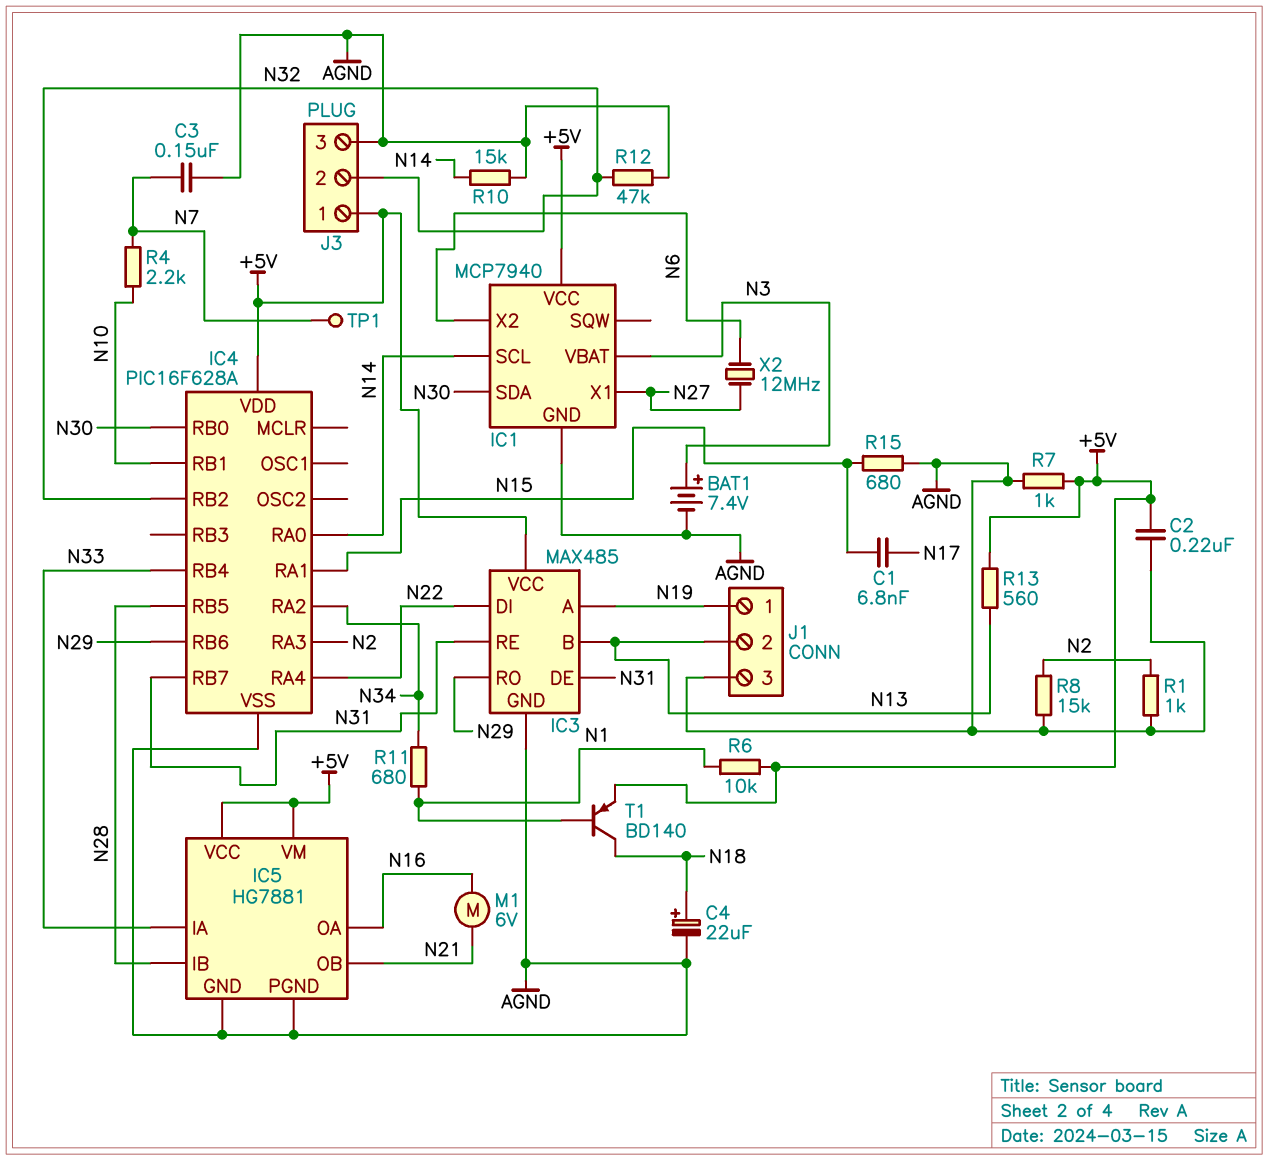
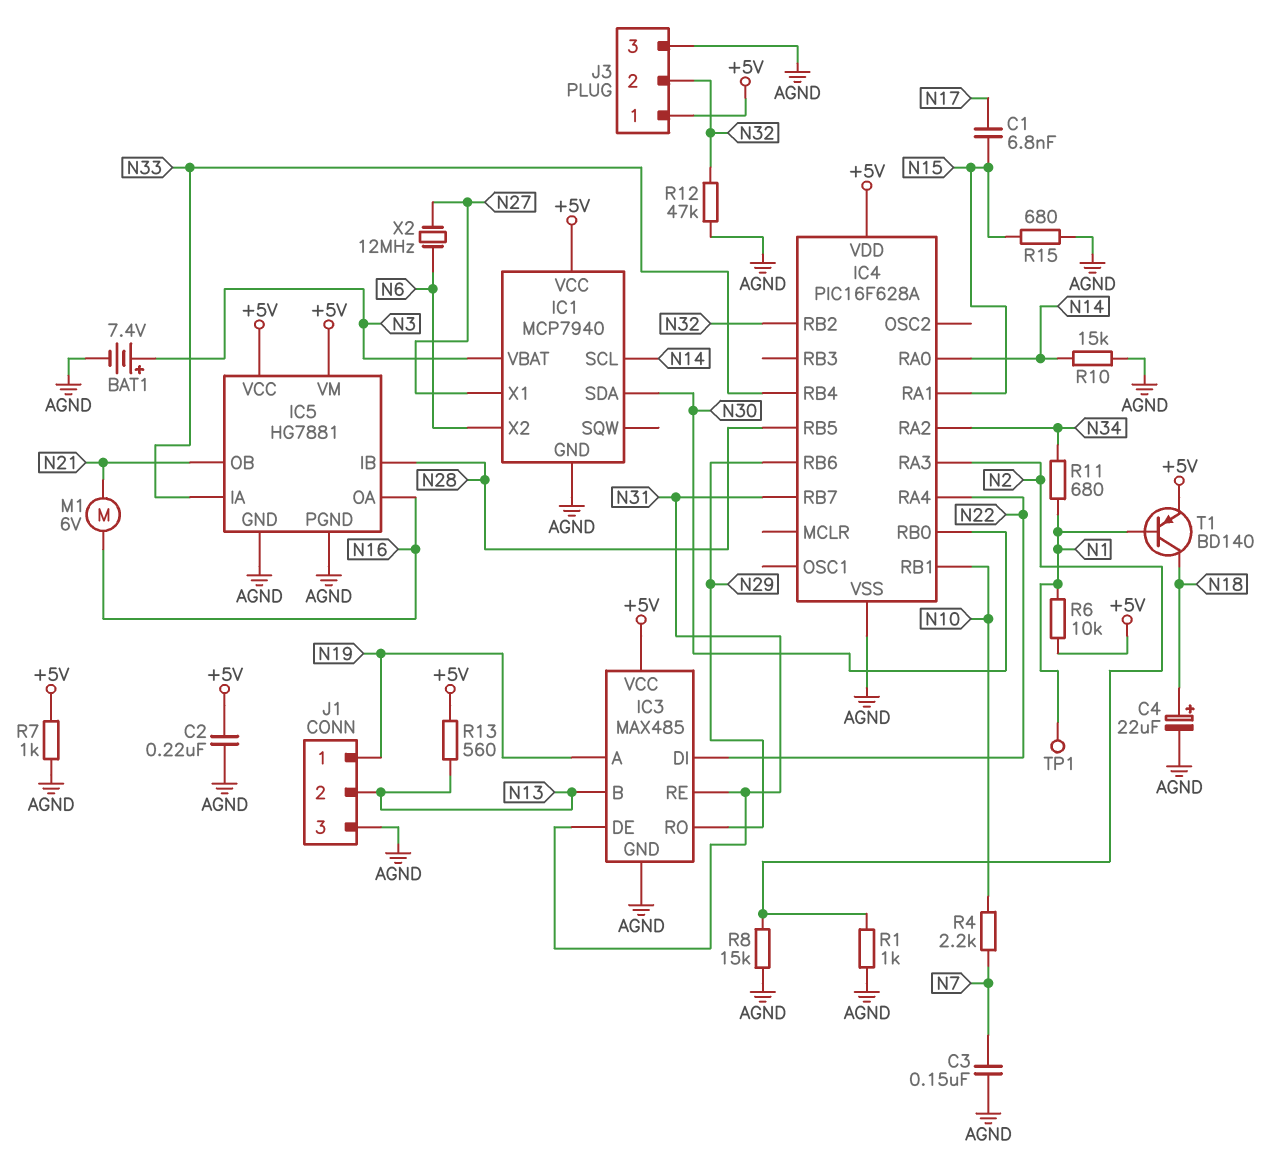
TP1: test point (N7) -> test point (N1)

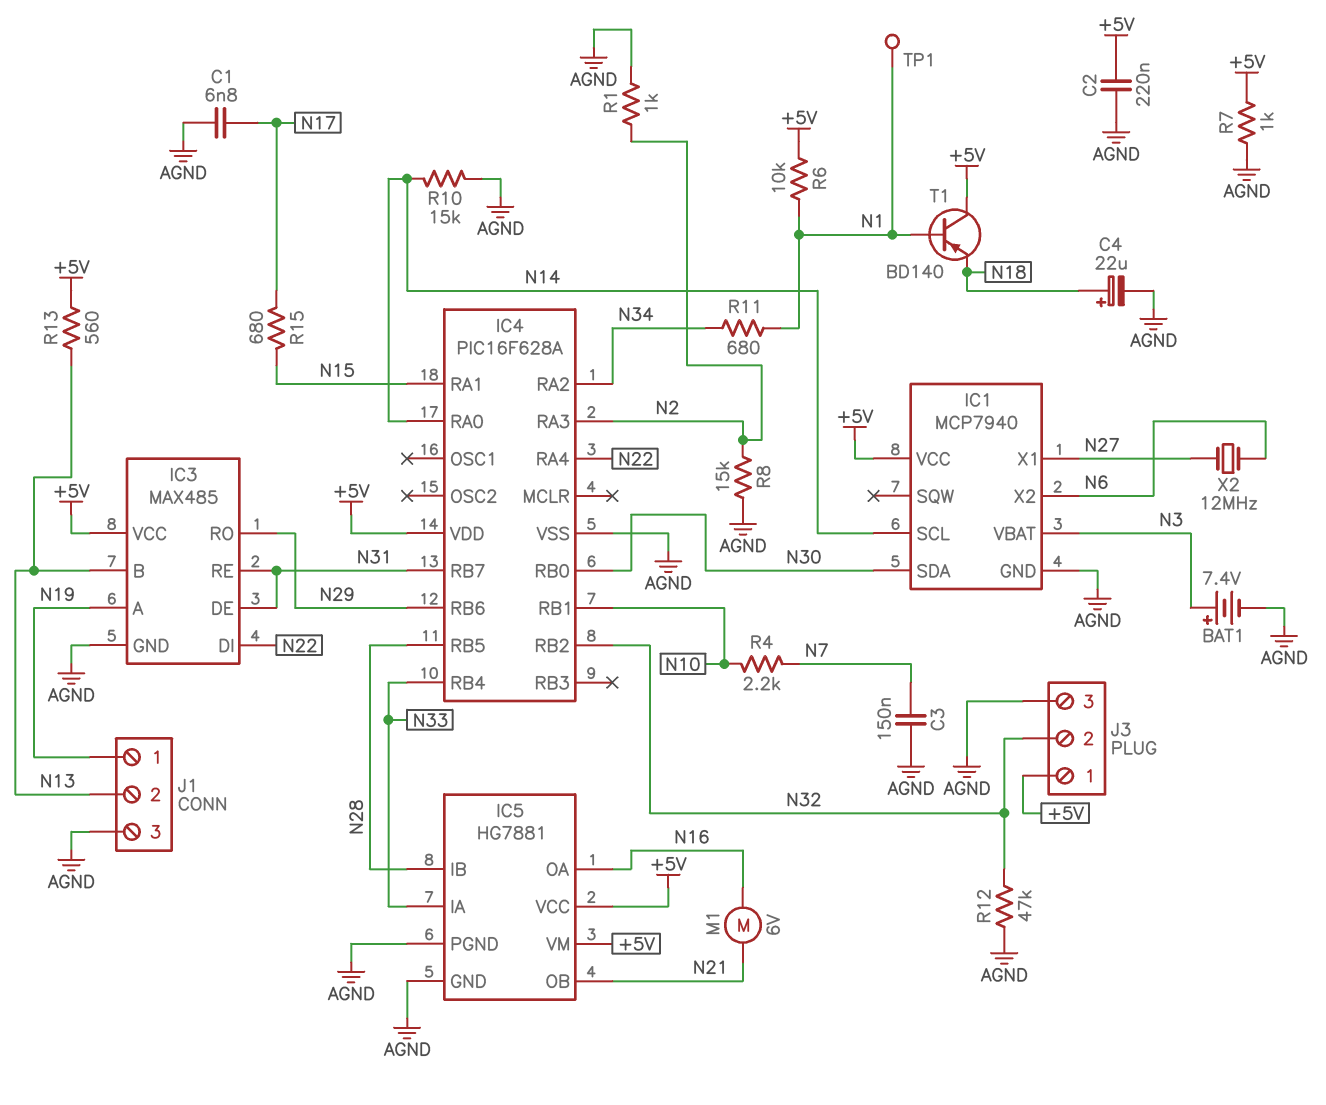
C1: 6.8nF (N15, N17) -> 6.8nF (AGND, N17)
R15: 680 (AGND, N15) -> 680 (N15, N17)
T1: PNP BD140 (B N1, C N18, E +5V) -> PNP BD140 (B N1, C +5V, E N18)

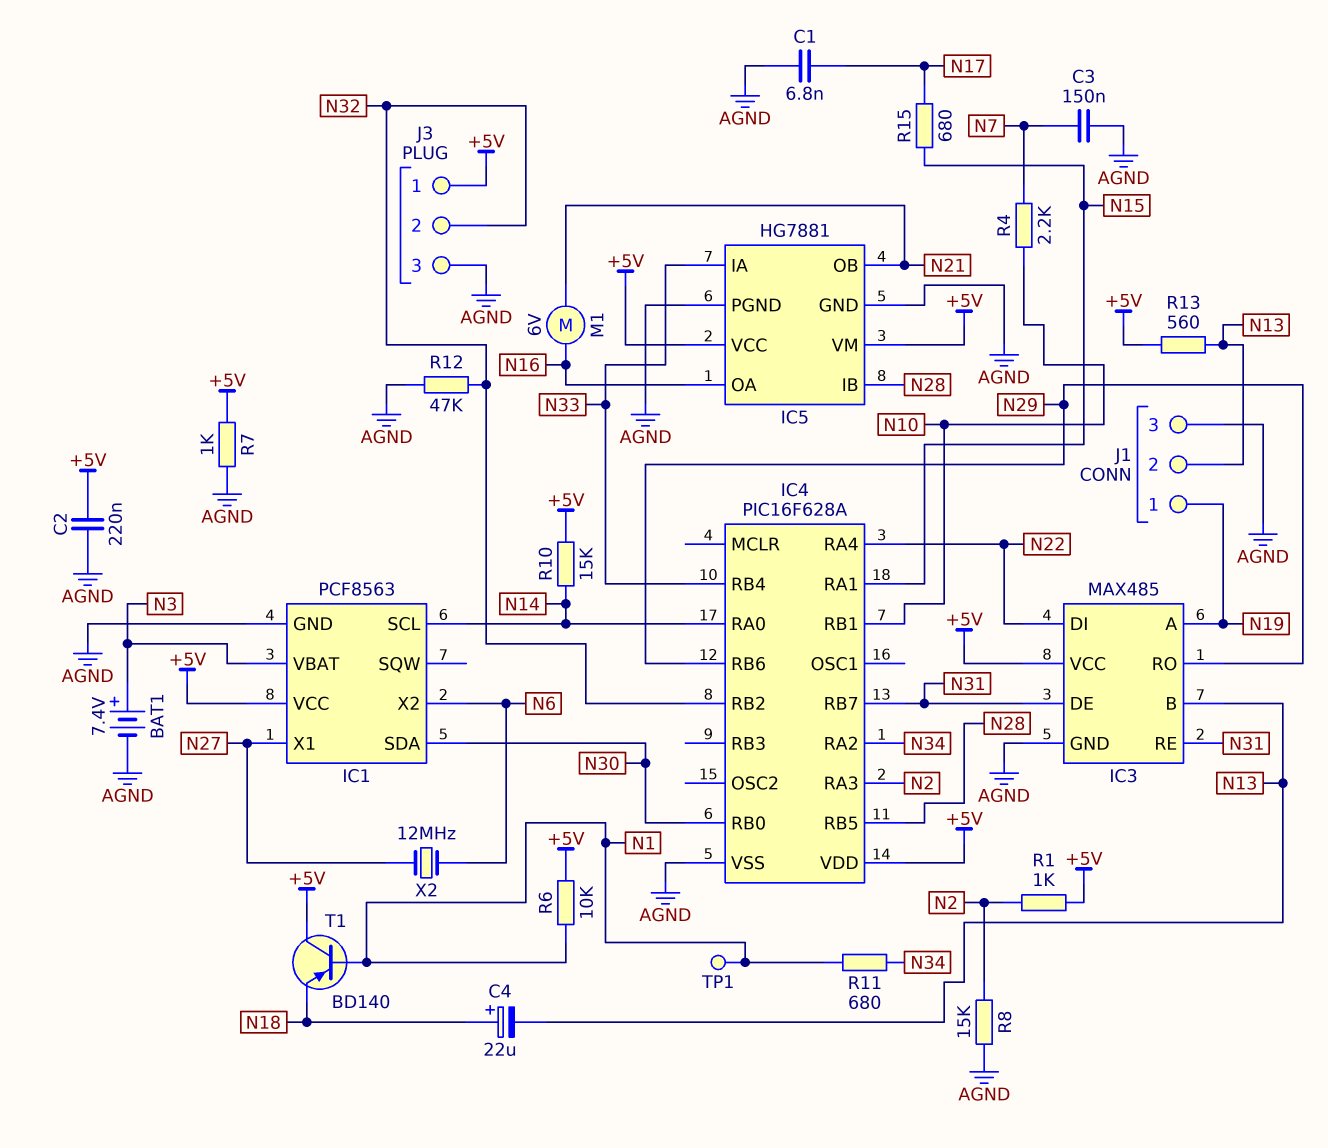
C4: 22uF (plus N18, minus AGND) -> 22uF (plus N18, minus N13)
IC1: MCP7940 -> PCF8563
R1: 1k (AGND, N2) -> 1k (+5V, N2)
R10: 15k (AGND, N14) -> 15k (+5V, N14)

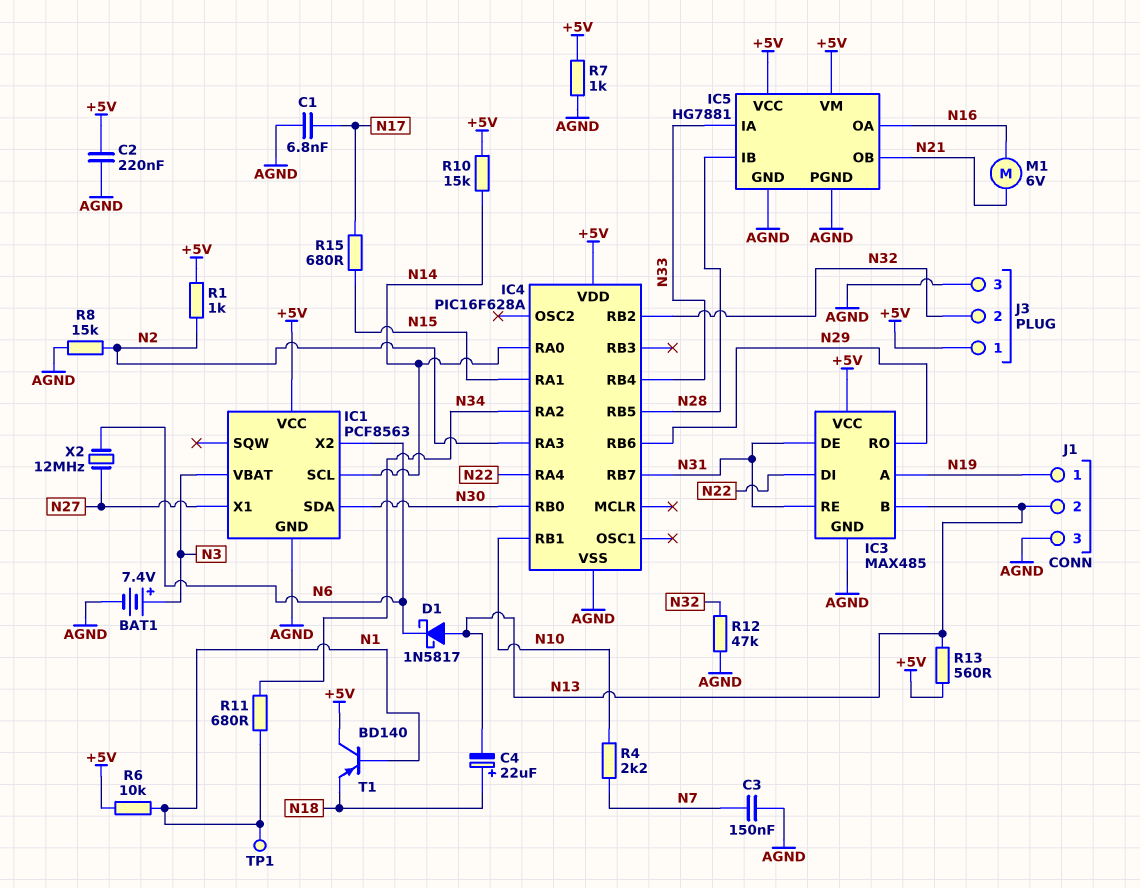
D1: none -> schottky 1N5817 (A N13, K N6)

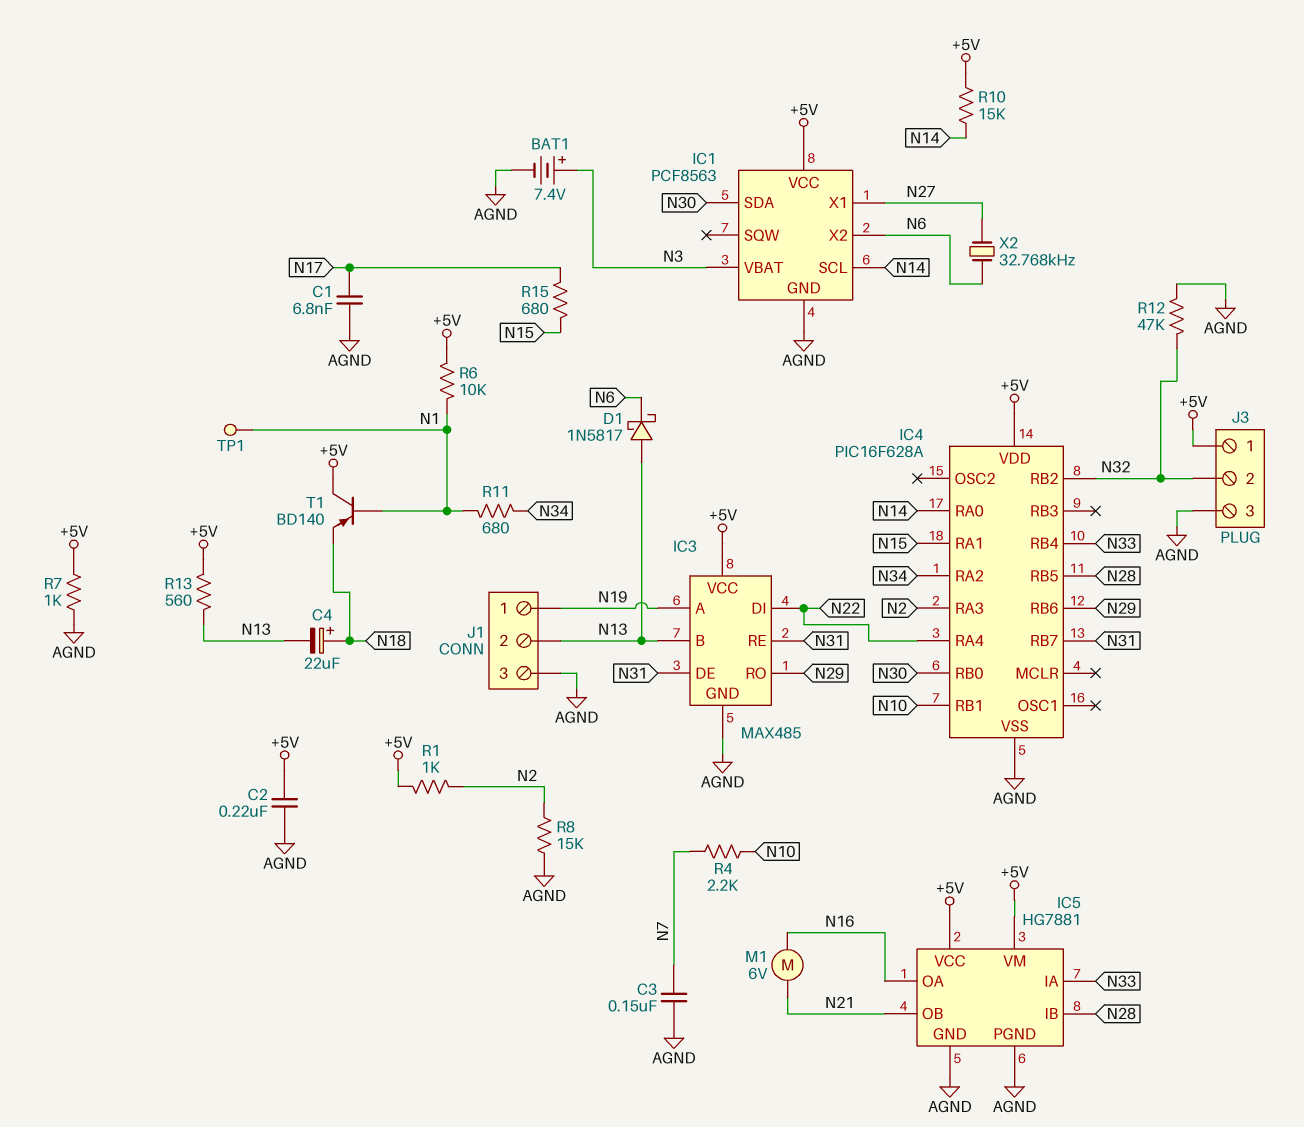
X2: 12MHz (N6, N27) -> 32.768kHz (N6, N27)

